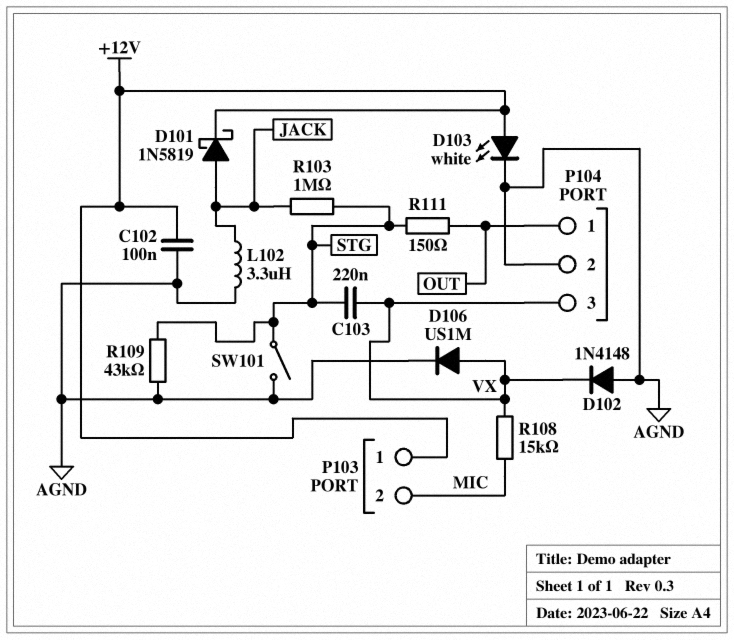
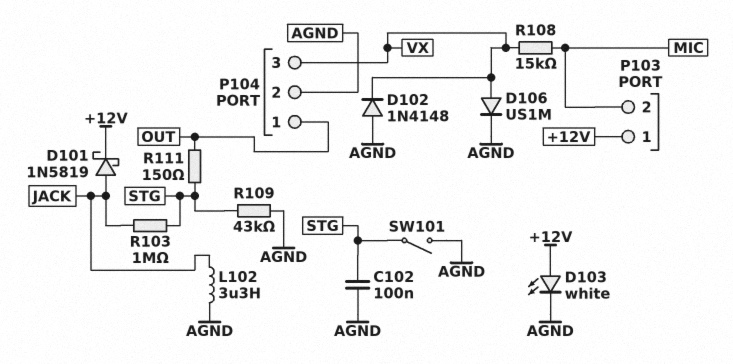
C102: 100nF (+12V, AGND) -> 100nF (AGND, STG)
C103: 220nF (STG, VX) -> none

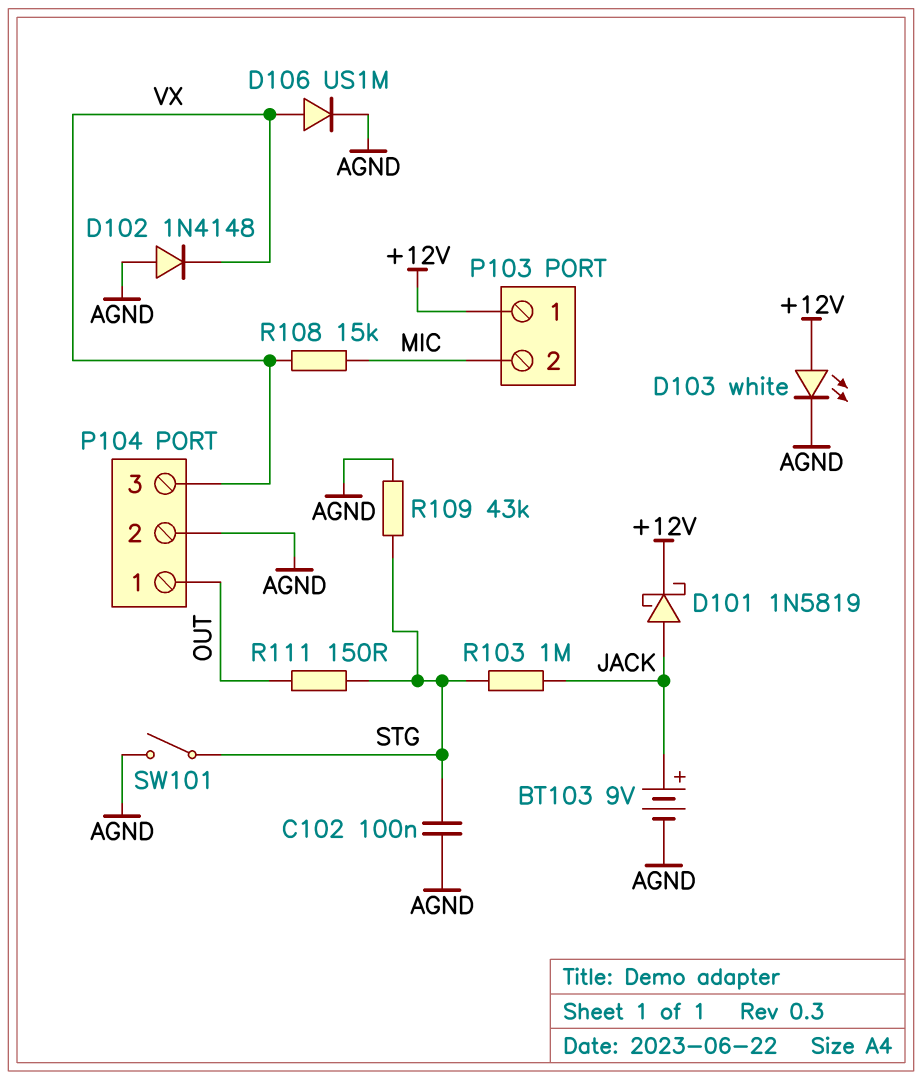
BT103: none -> 9V (plus JACK, minus AGND)
L102: 3.3uH (AGND, JACK) -> none

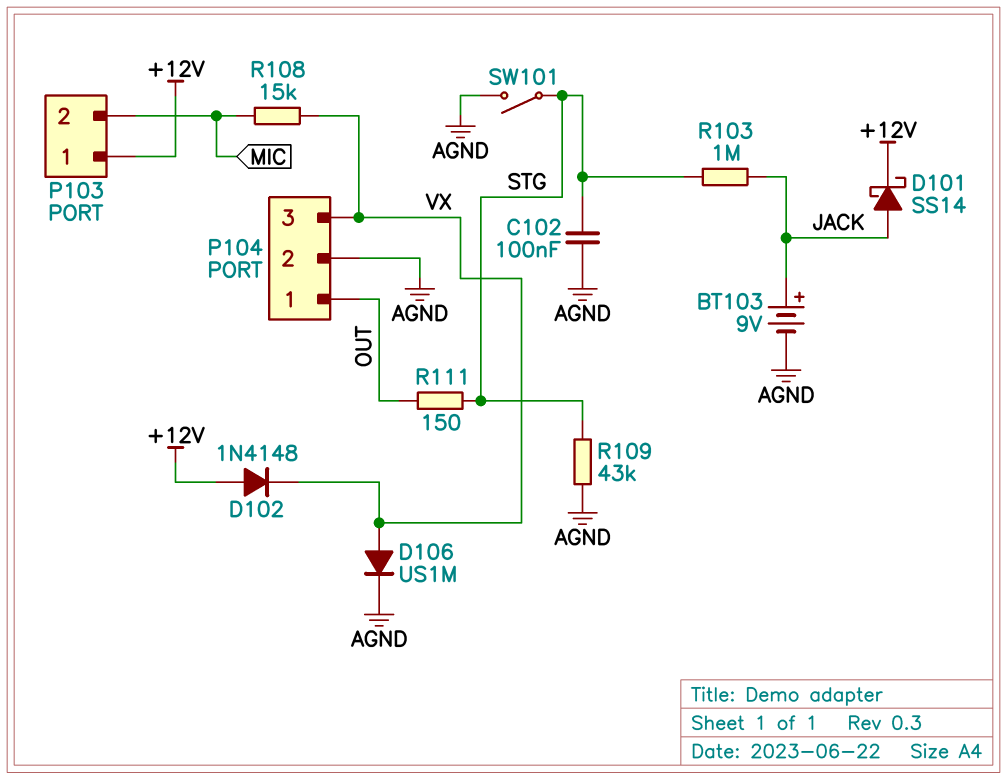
D101: schottky 1N5819 (A JACK, K +12V) -> schottky SS14 (A JACK, K +12V)
D102: diode 1N4148 (A AGND, K VX) -> diode 1N4148 (A +12V, K VX)
D103: LED white (A +12V, K AGND) -> none

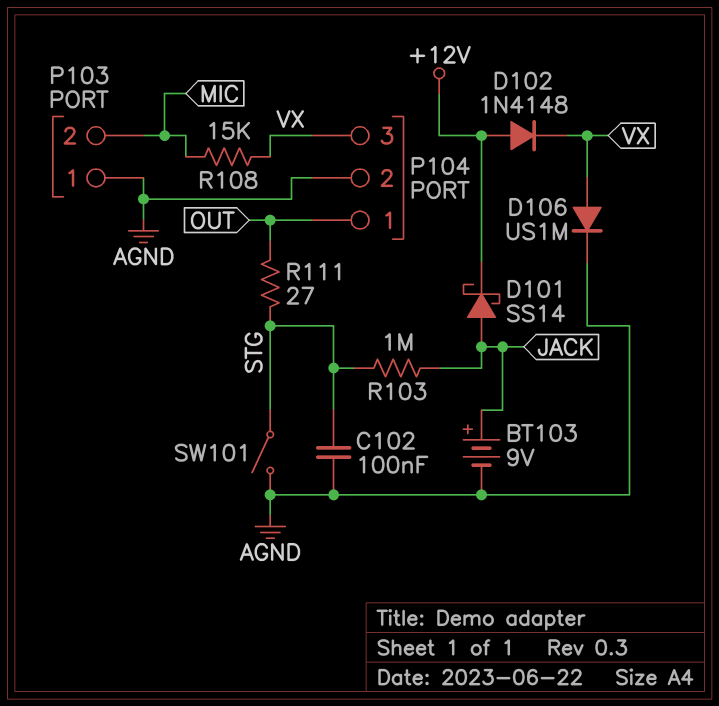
P103 pin 1: +12V -> AGND
R109: 43k (AGND, STG) -> none
R111: 150 (OUT, STG) -> 27 (OUT, STG)

